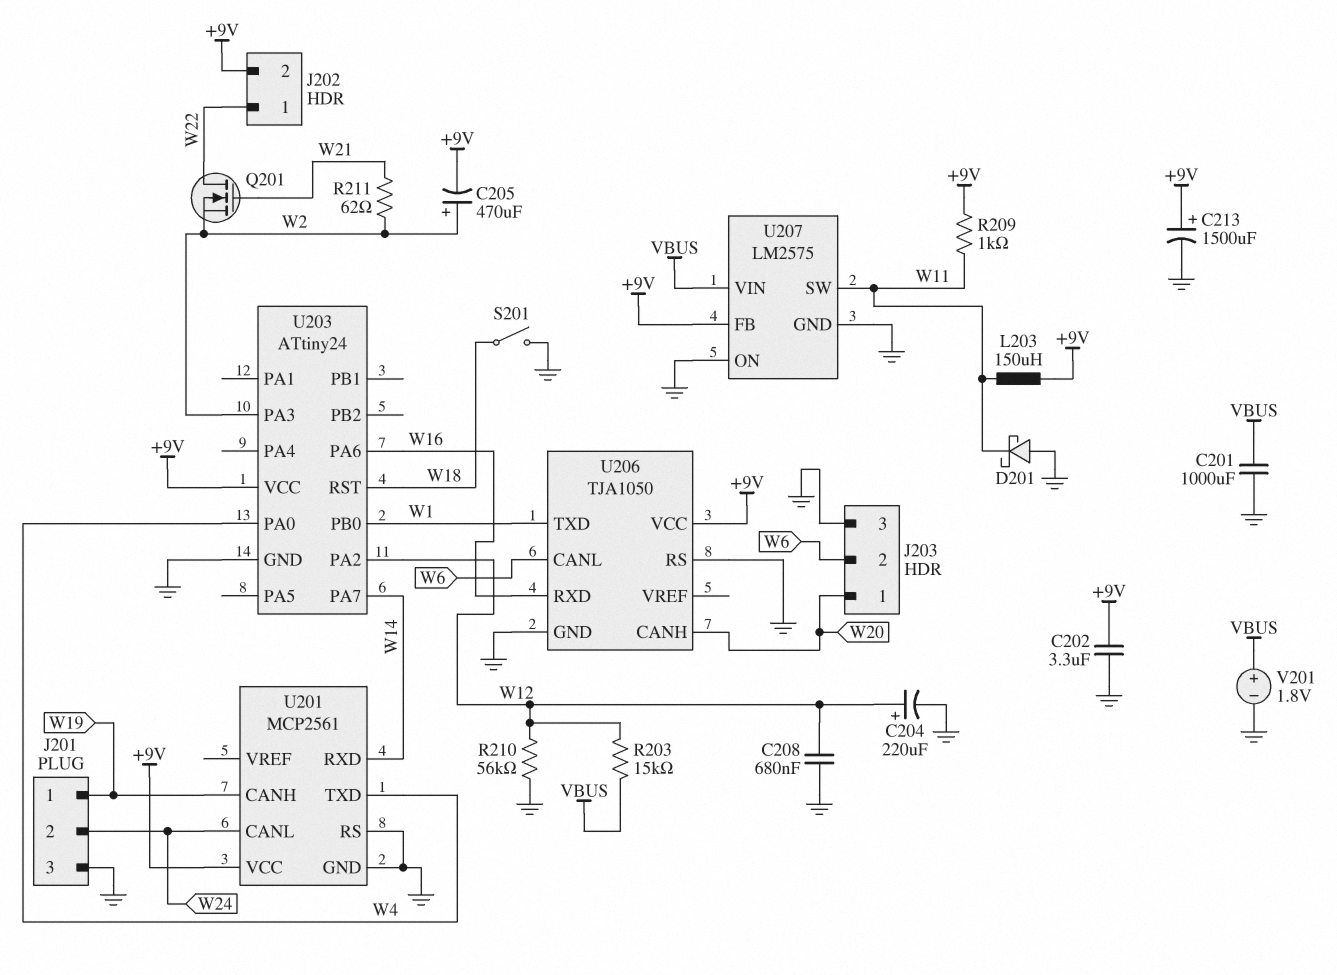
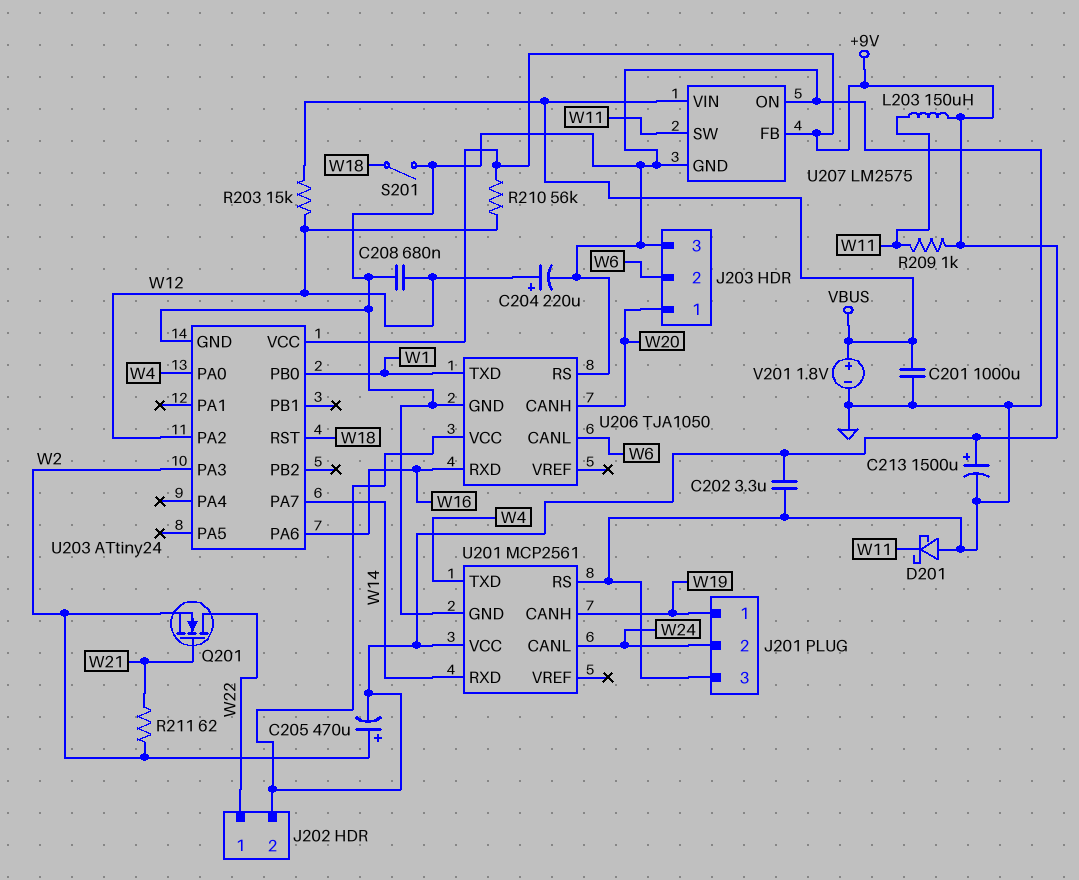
R210: 56k (GND, W12) -> 56k (+9V, W12)

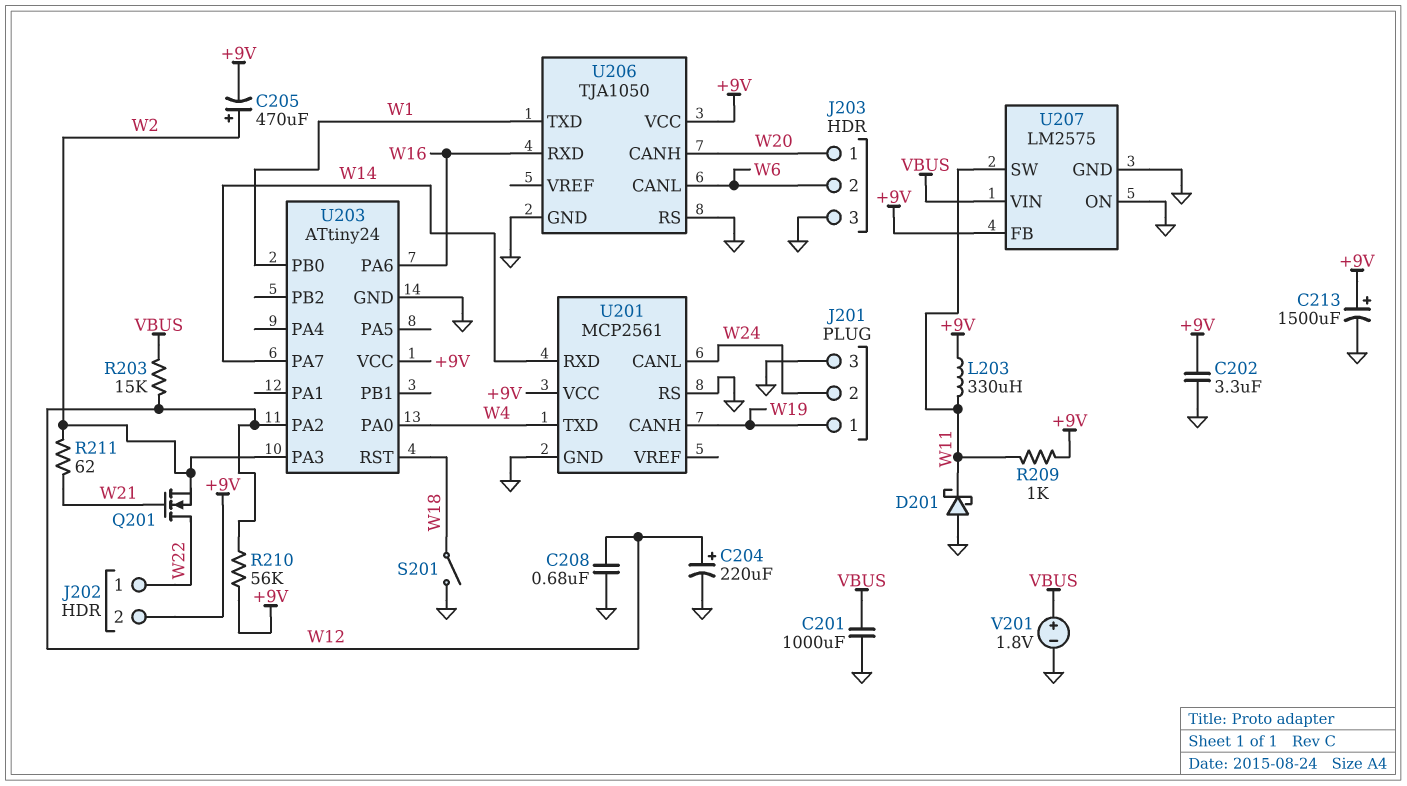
L203: 150uH (+9V, W11) -> 330uH (+9V, W11)

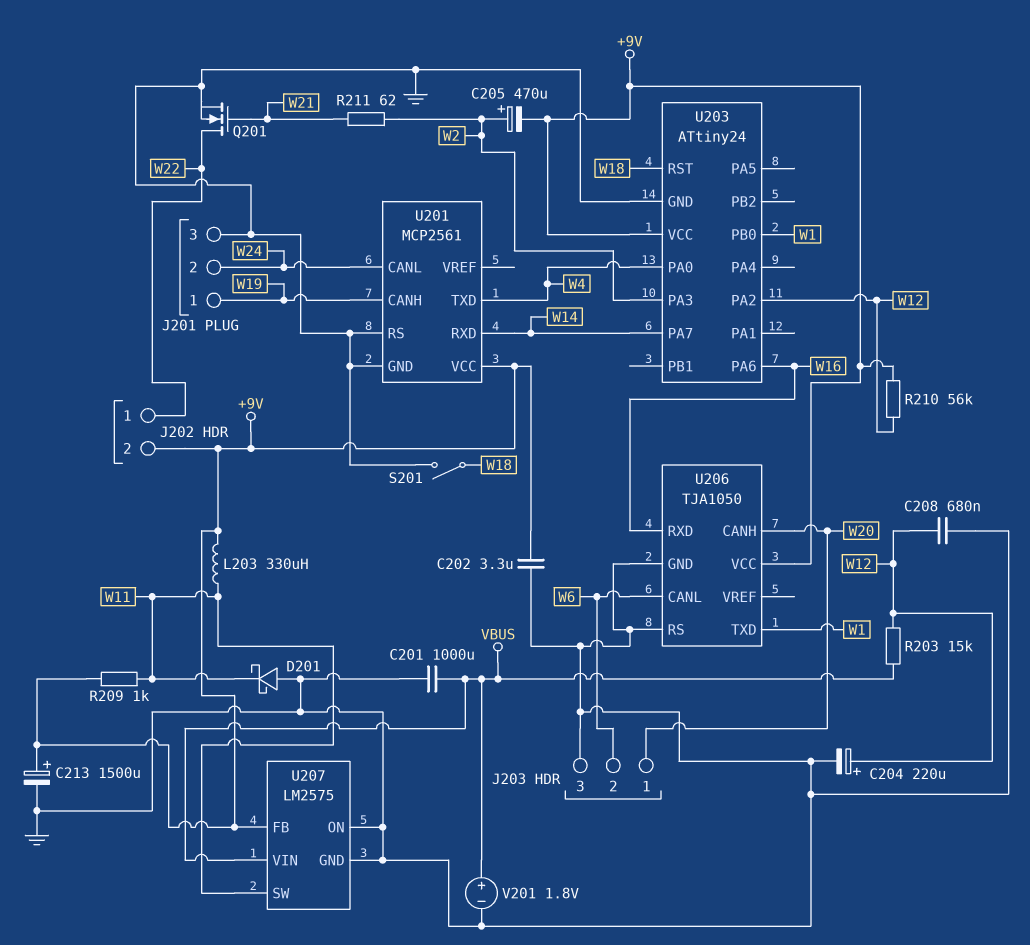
Q201: NMOS (G W21, D W22, S W2) -> NMOS (G W21, D W22, S GND)

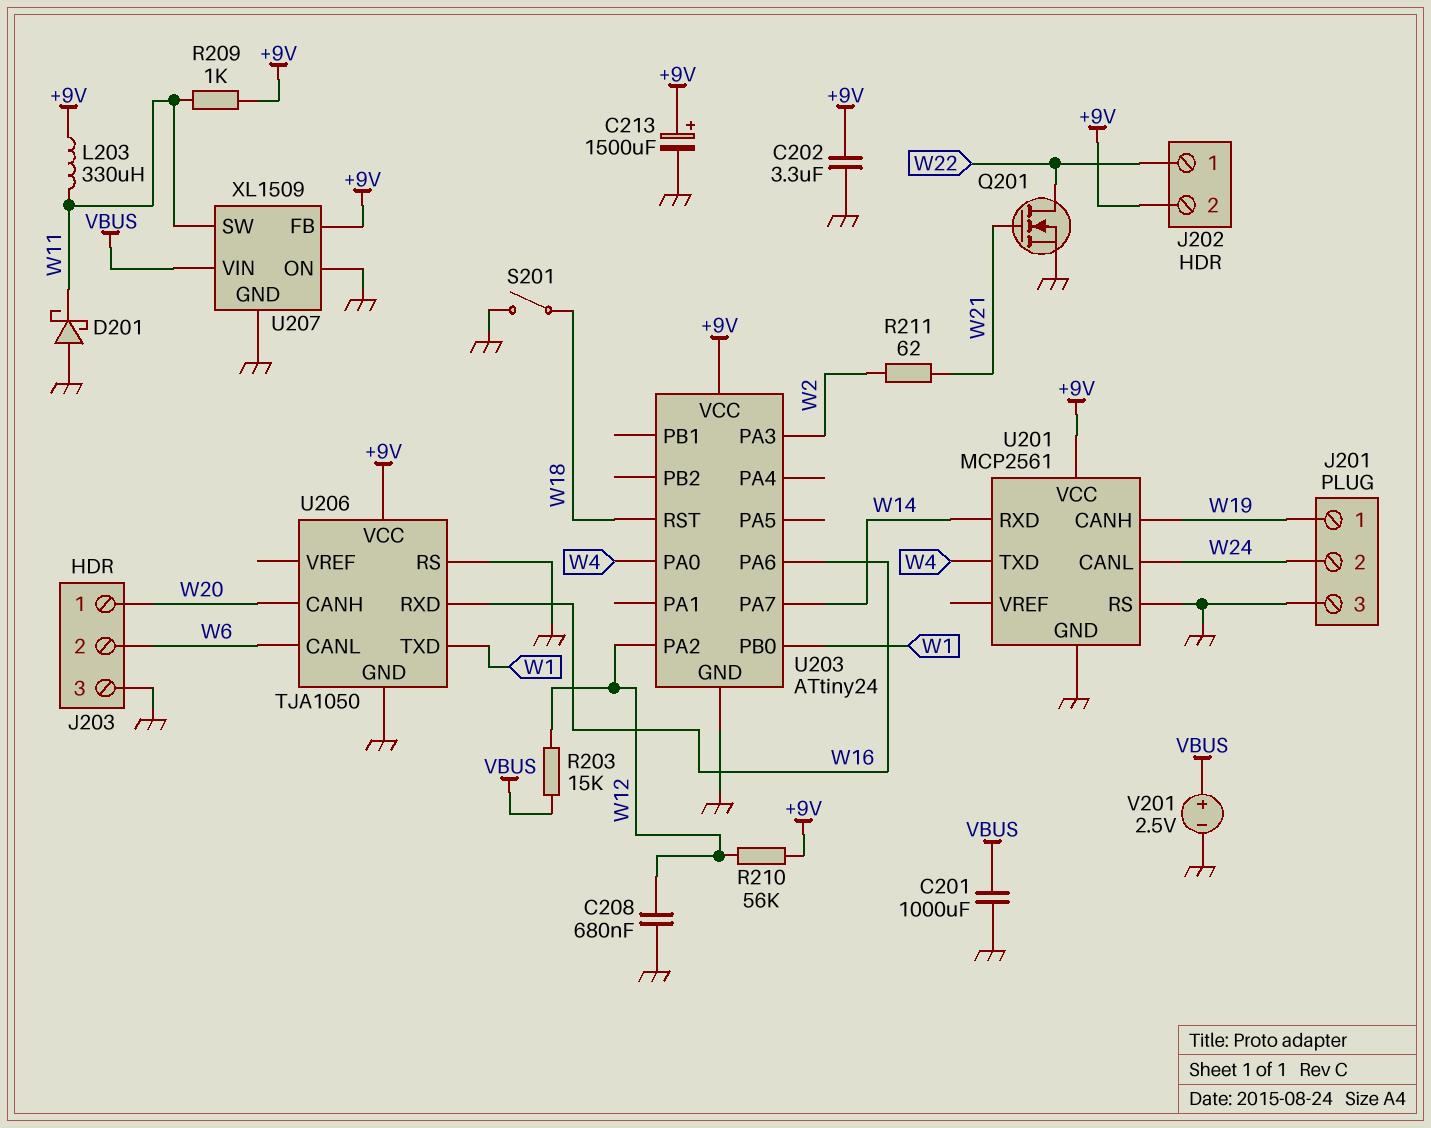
C204: 220uF (plus W12, minus GND) -> none
C205: 470uF (plus W2, minus +9V) -> none
U207: LM2575 -> XL1509
V201: 1.8V (plus VBUS, minus GND) -> 2.5V (plus VBUS, minus GND)

